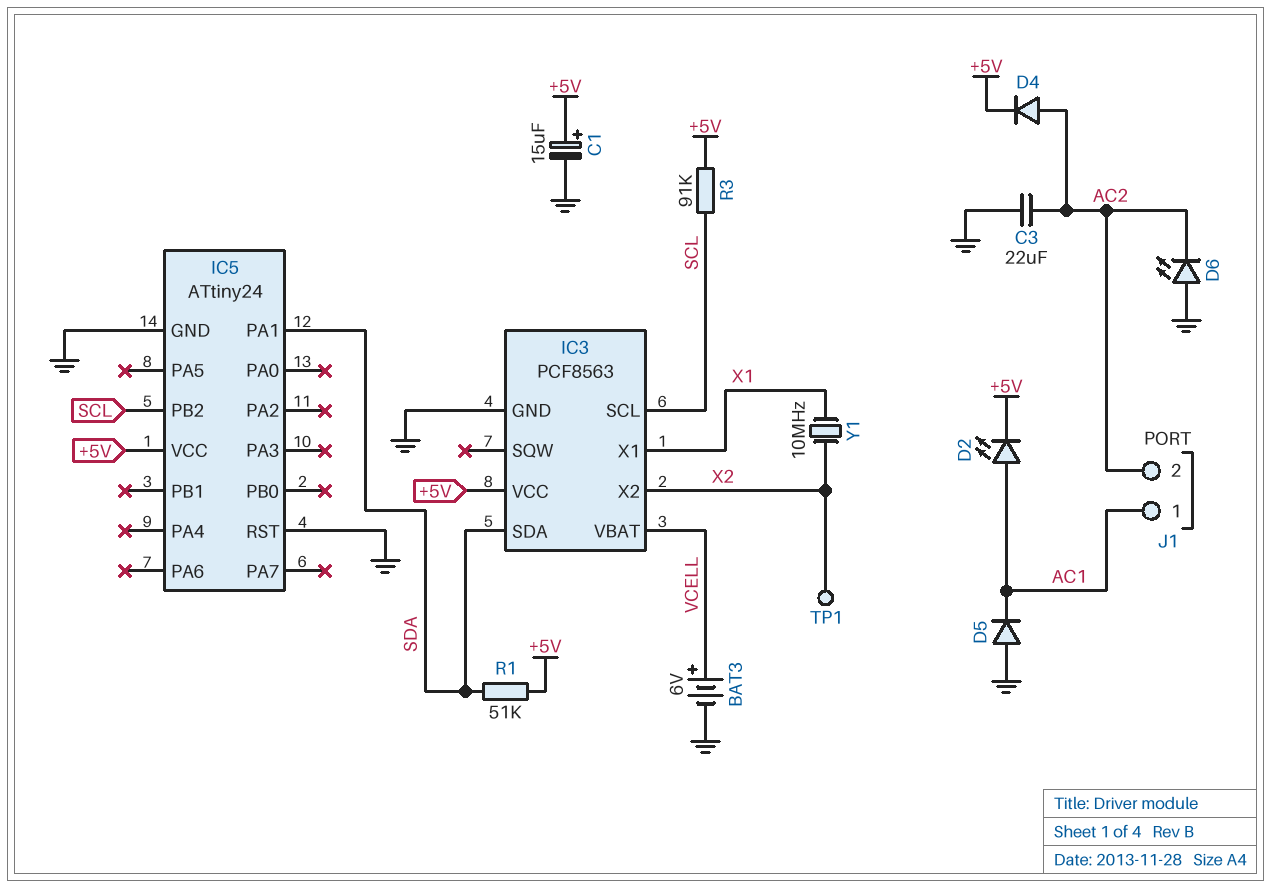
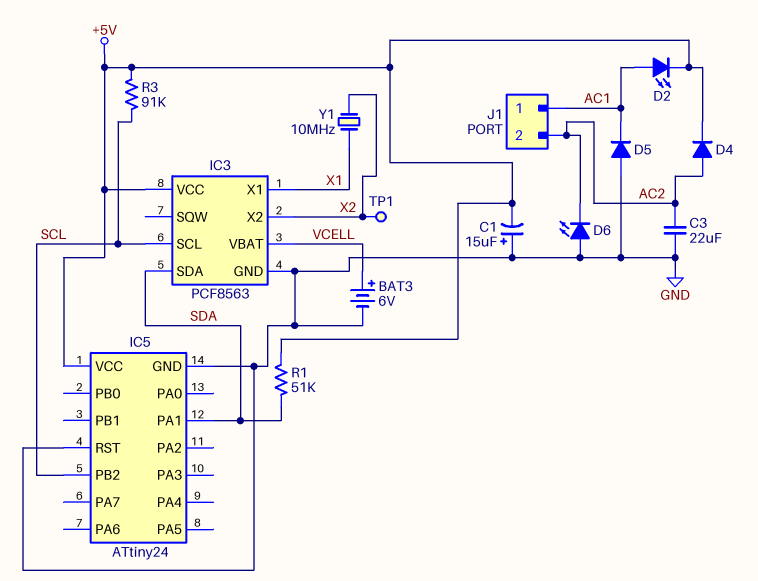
C1: 15uF (plus +5V, minus GND) -> 15uF (plus GND, minus +5V)

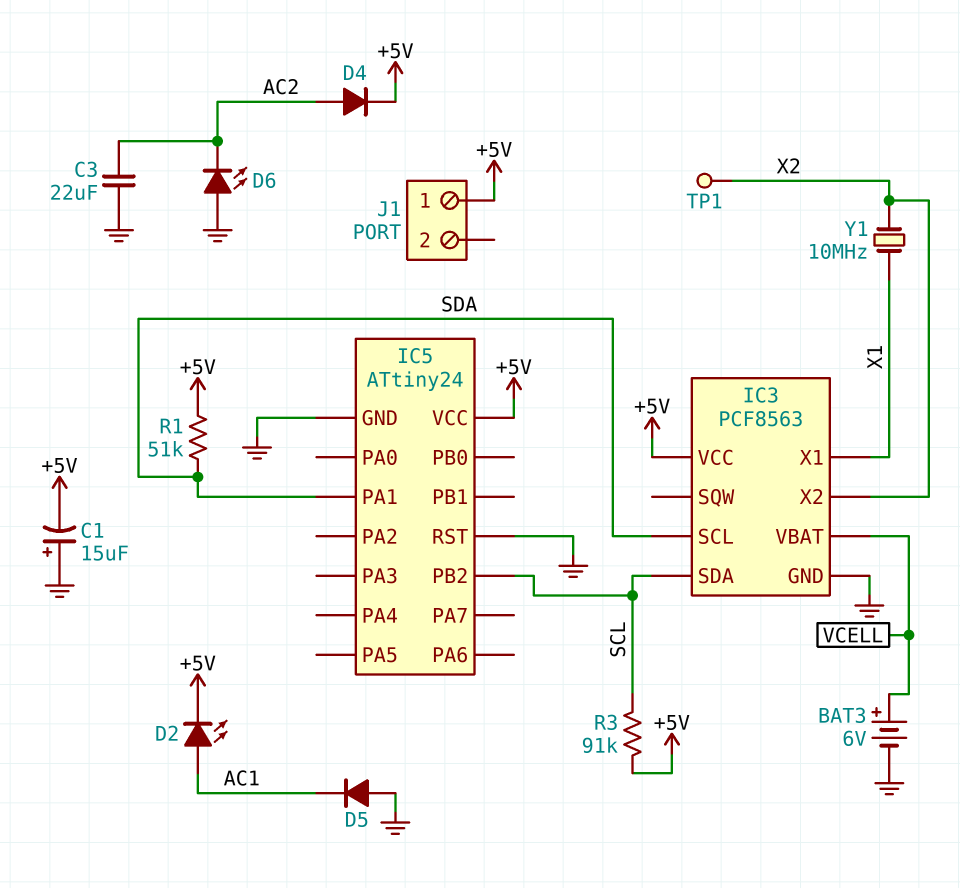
IC3 pin SCL: SCL -> SDA
IC3 pin SDA: SDA -> SCL
J1 pin 1: AC1 -> +5V
J1 pin 2: AC2 -> none

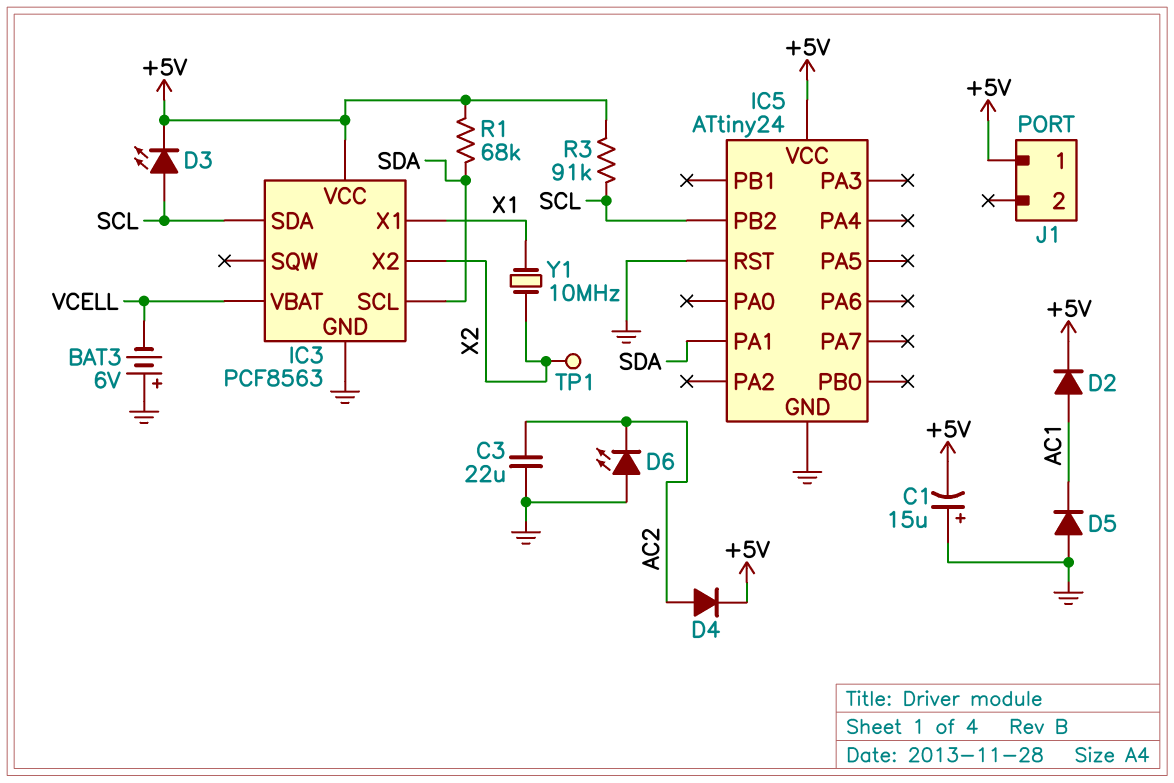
BAT3: 6V (plus VCELL, minus GND) -> 6V (plus GND, minus VCELL)
D2: LED (A AC1, K +5V) -> diode (A AC1, K +5V)
D3: none -> LED (A SCL, K +5V)
R1: 51k (+5V, SDA) -> 68k (+5V, SDA)

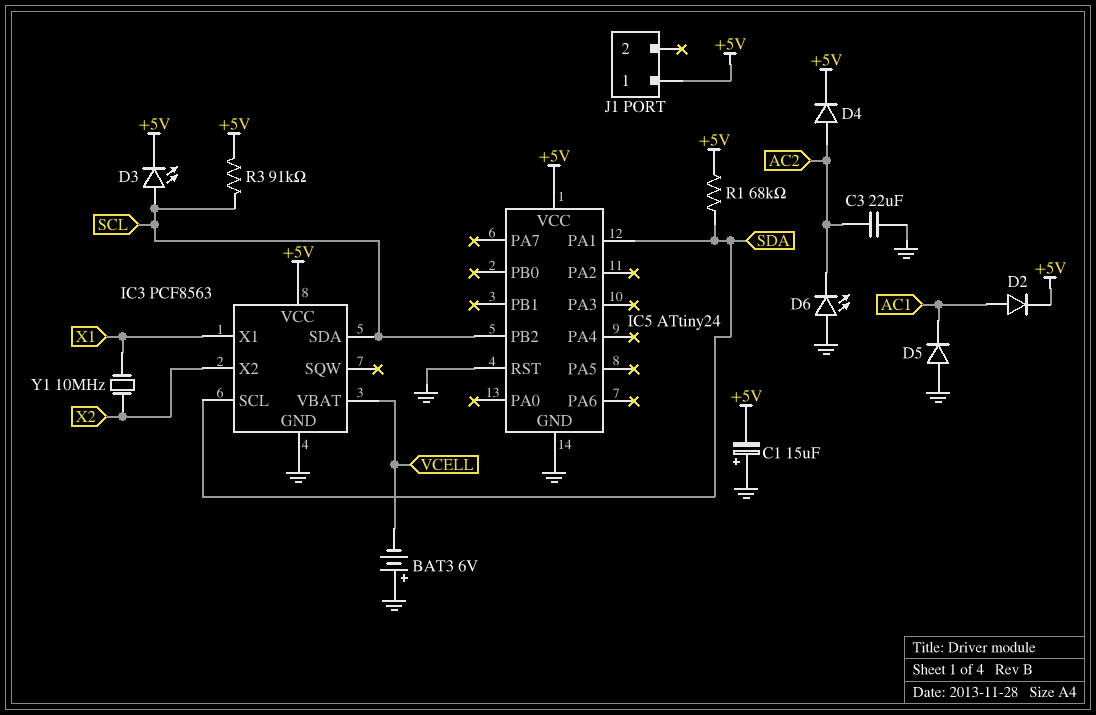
TP1: test point (X2) -> none

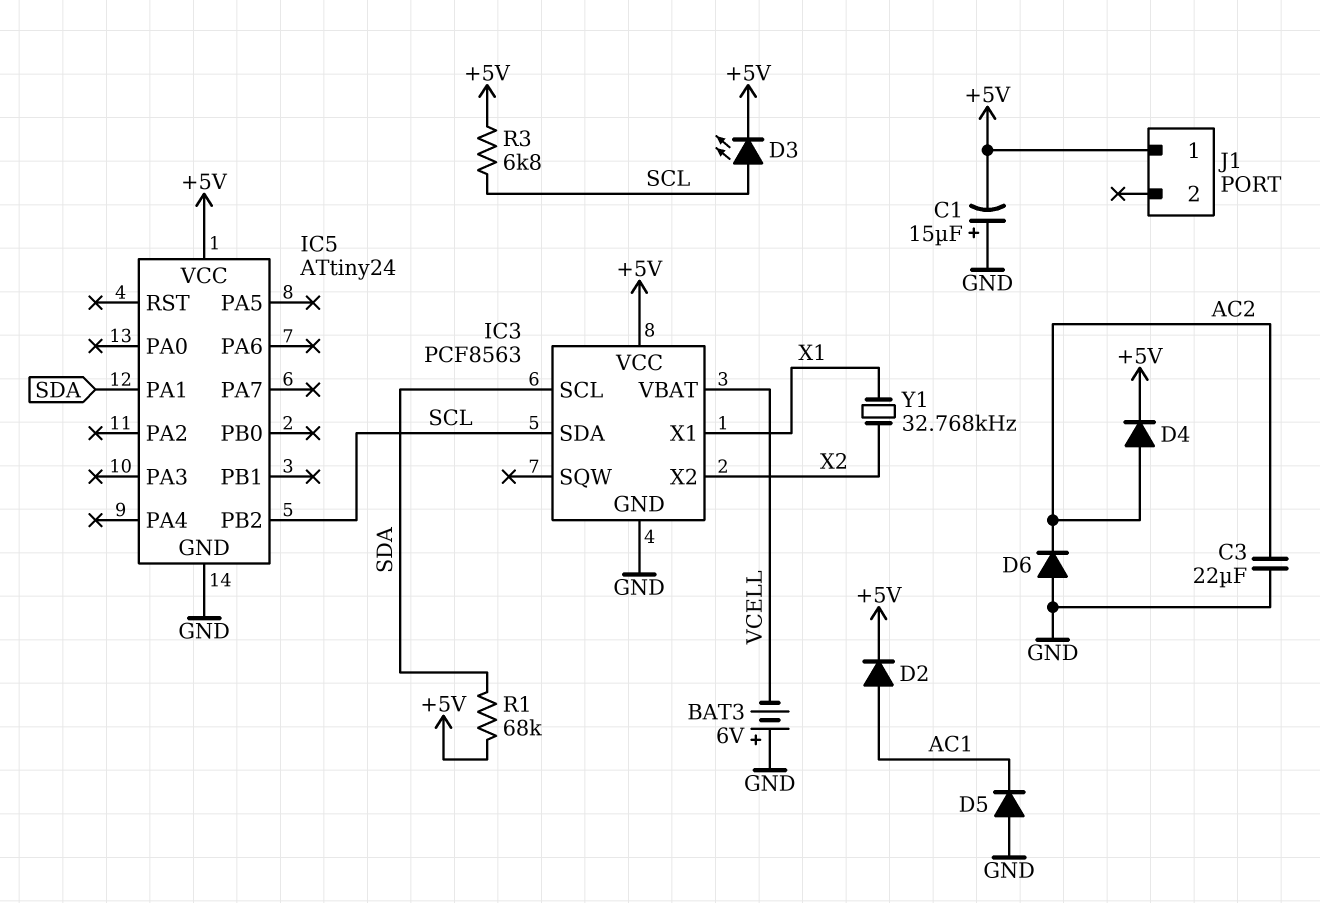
D6: LED (A GND, K AC2) -> diode (A GND, K AC2)
IC5 pin RST: GND -> none
R3: 91k (+5V, SCL) -> 6.8k (+5V, SCL)
Y1: 10MHz (X1, X2) -> 32.768kHz (X1, X2)

